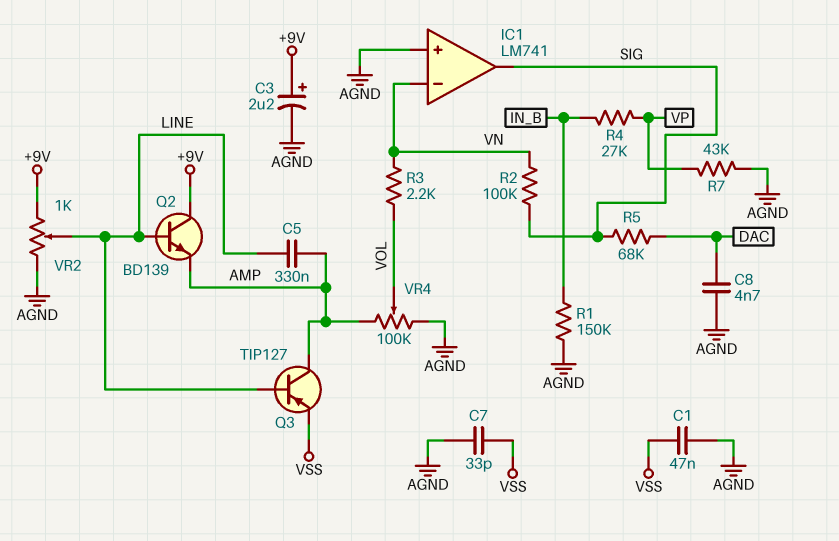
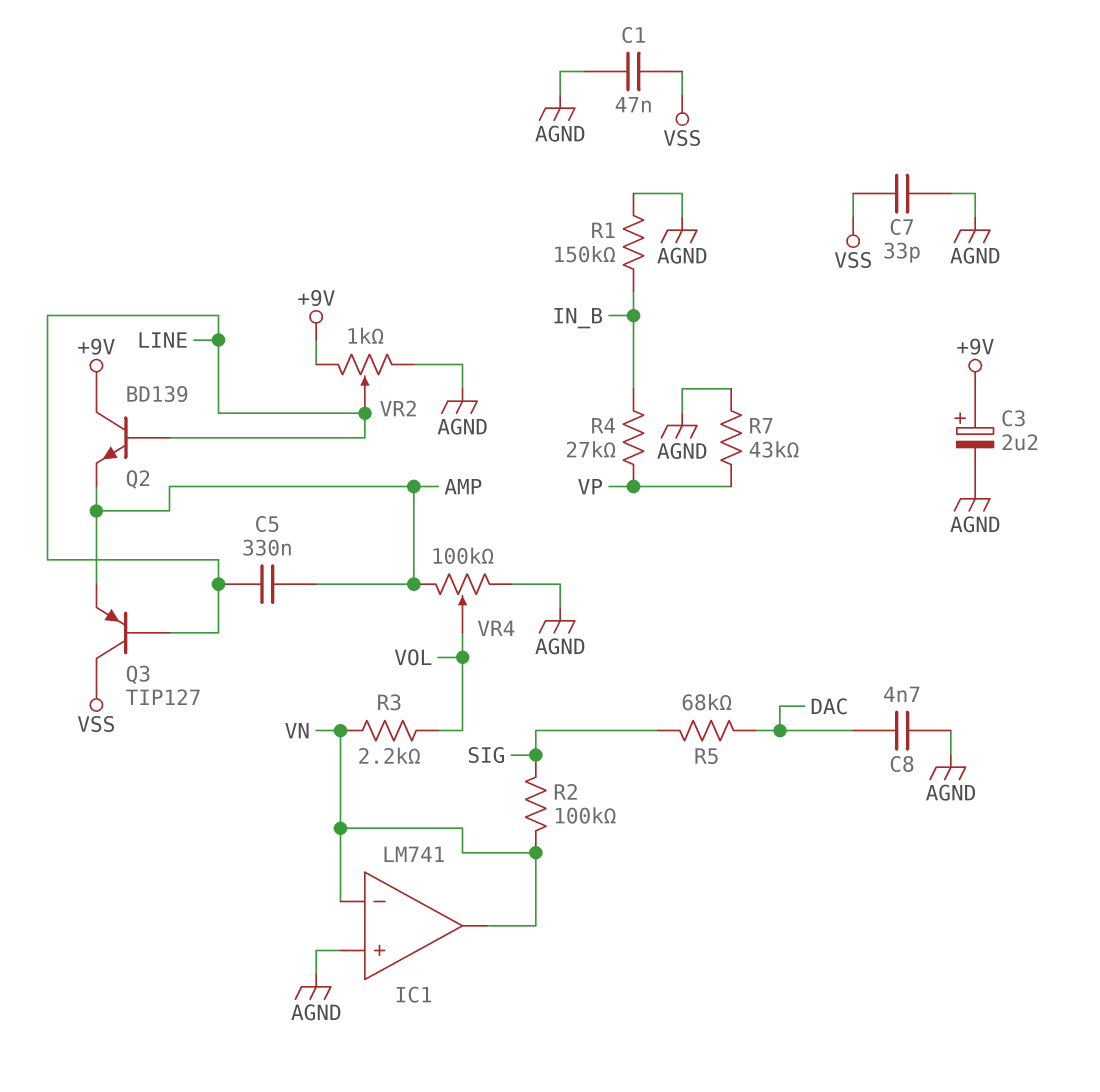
IC1 pin out: SIG -> VN
Q3: PNP TIP127 (B LINE, C AMP, E VSS) -> PNP TIP127 (B LINE, C VSS, E AMP)

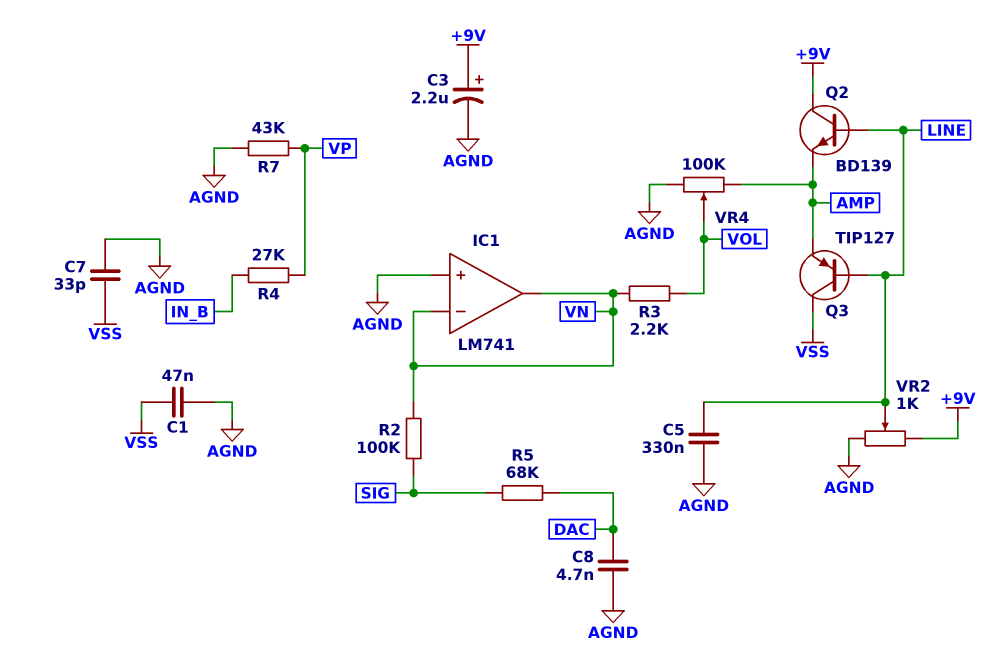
C5: 330nF (AMP, LINE) -> 330nF (AGND, LINE)
R1: 150k (AGND, IN_B) -> none

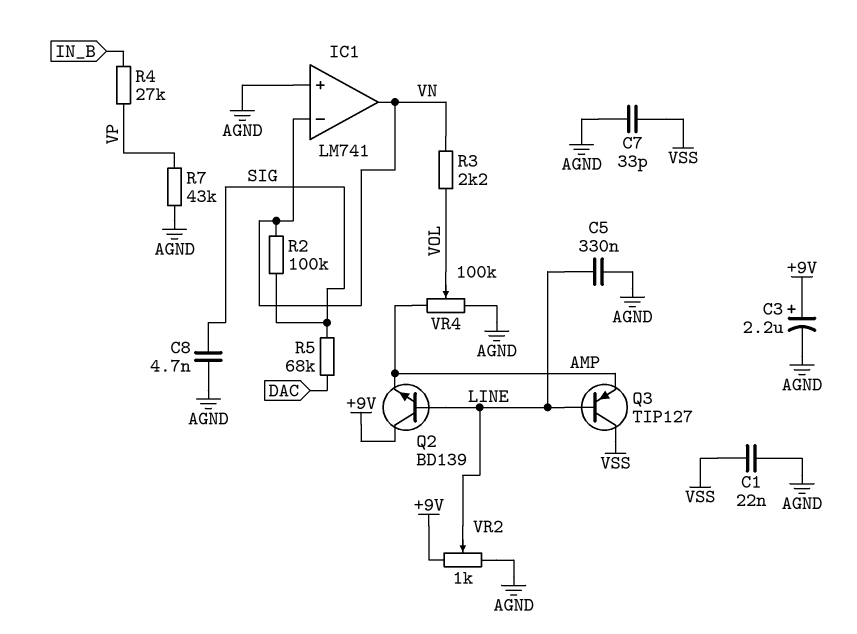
C1: 47nF (AGND, VSS) -> 22nF (AGND, VSS)
C8: 4.7nF (AGND, DAC) -> 4.7nF (AGND, SIG)

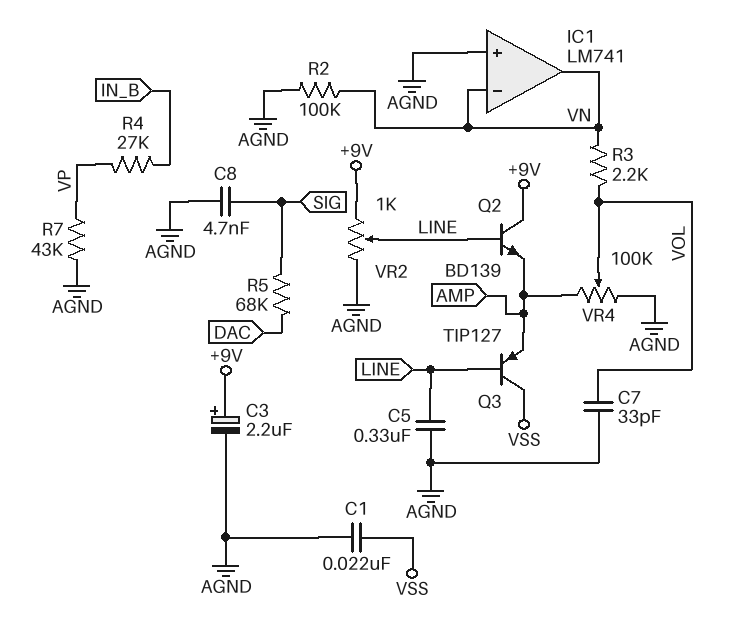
C7: 33pF (AGND, VSS) -> 33pF (AGND, VOL)
R2: 100k (SIG, VN) -> 100k (AGND, VN)

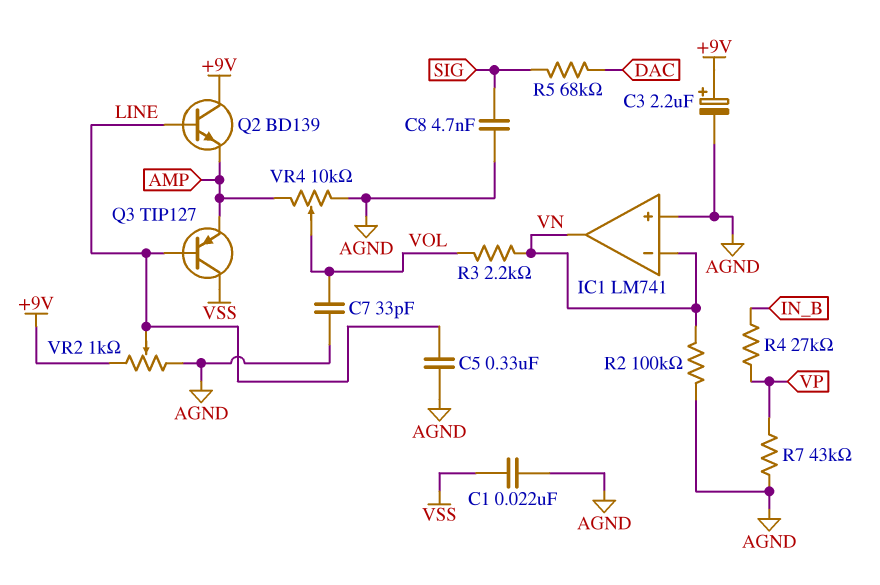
VR4: 100k (AGND, AMP, wiper VOL) -> 10k (AGND, AMP, wiper VOL)

